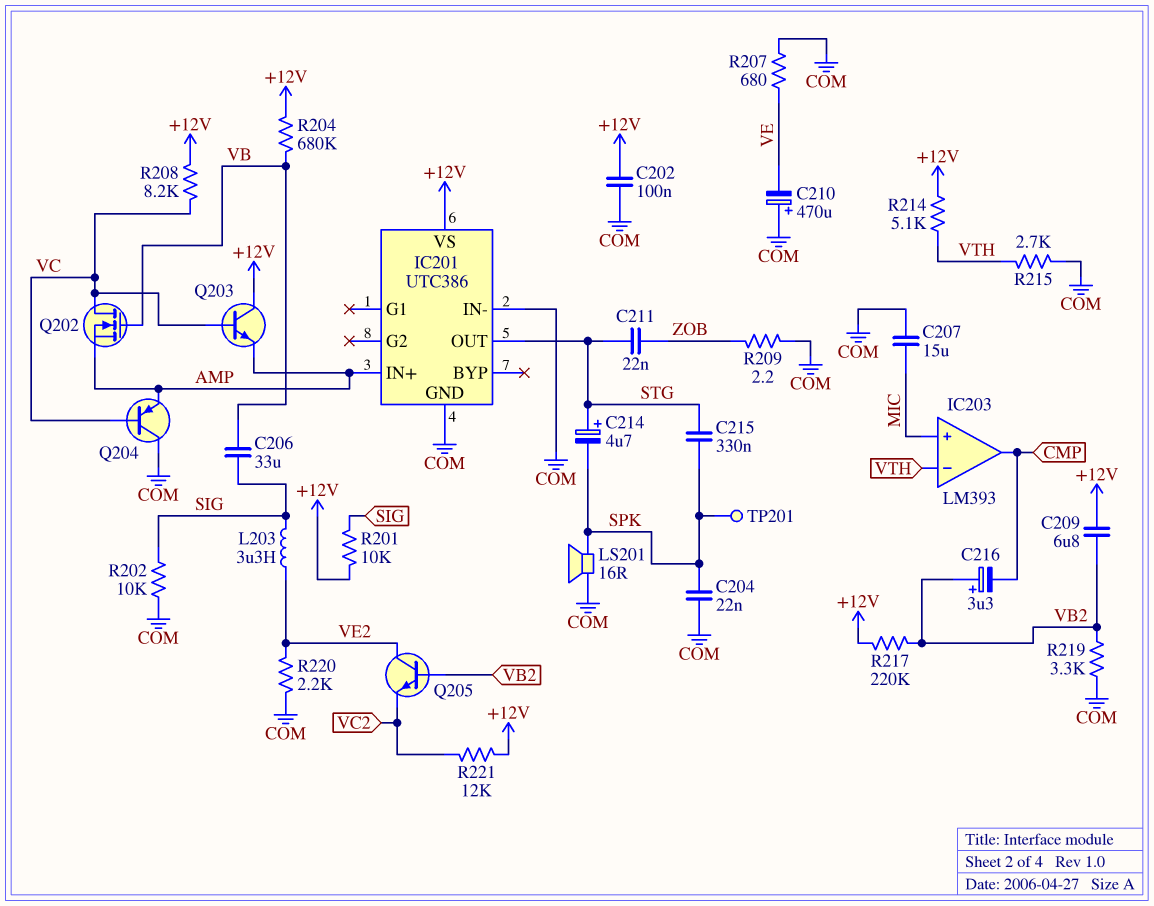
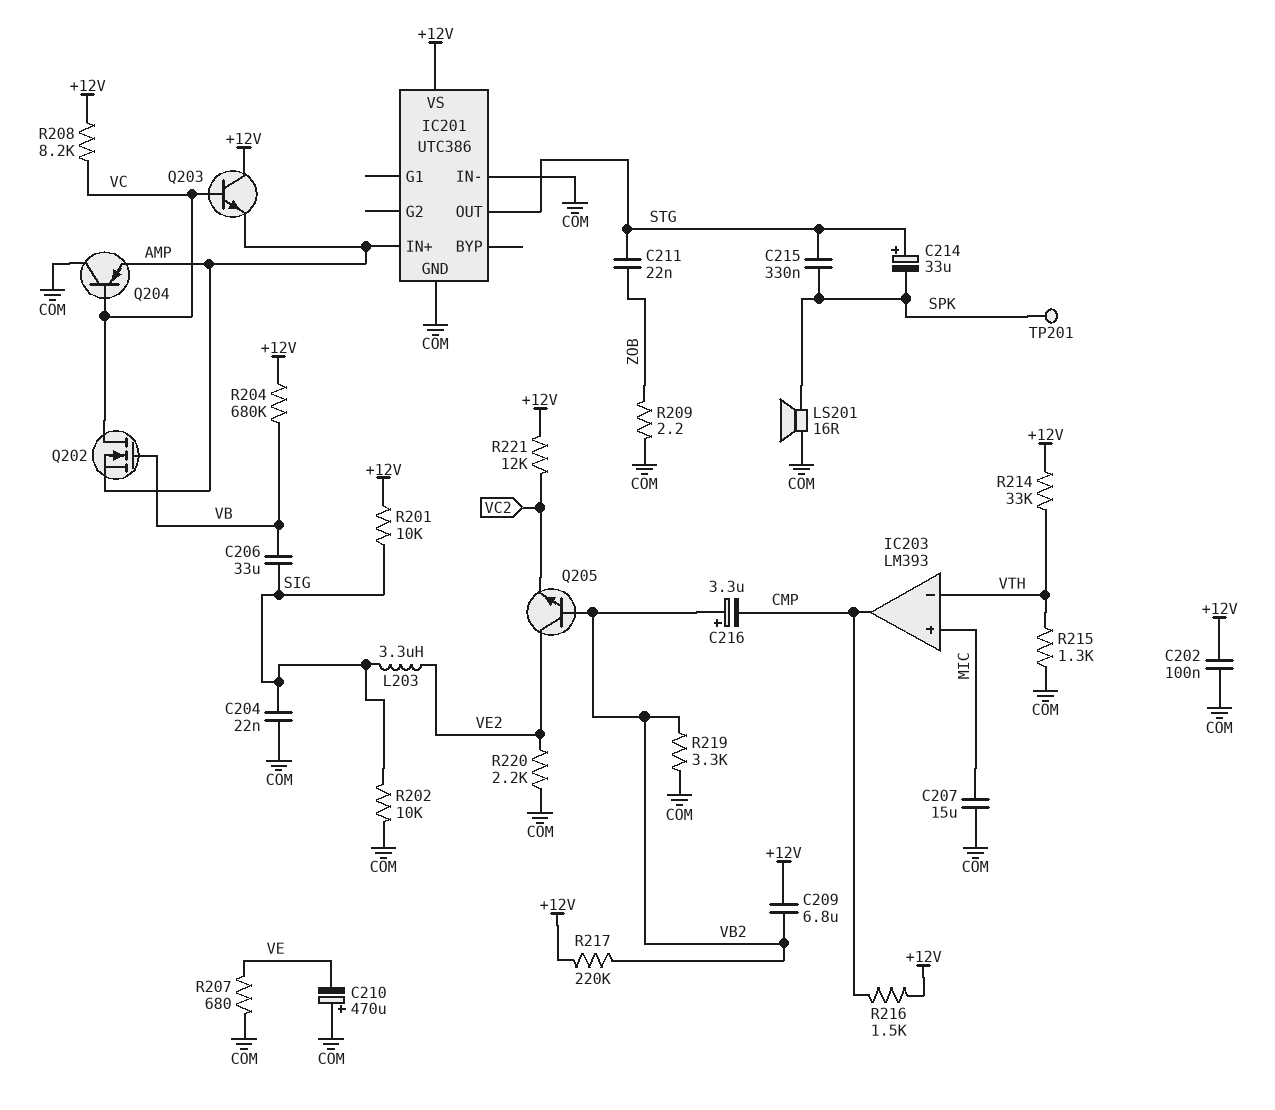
C204: 22nF (COM, SPK) -> 22nF (COM, SIG)
C214: 4.7uF (plus STG, minus SPK) -> 33uF (plus STG, minus SPK)
R214: 5.1k (+12V, VTH) -> 33k (+12V, VTH)
R215: 2.7k (COM, VTH) -> 1.3k (COM, VTH)
R216: none -> 1.5k (+12V, CMP)

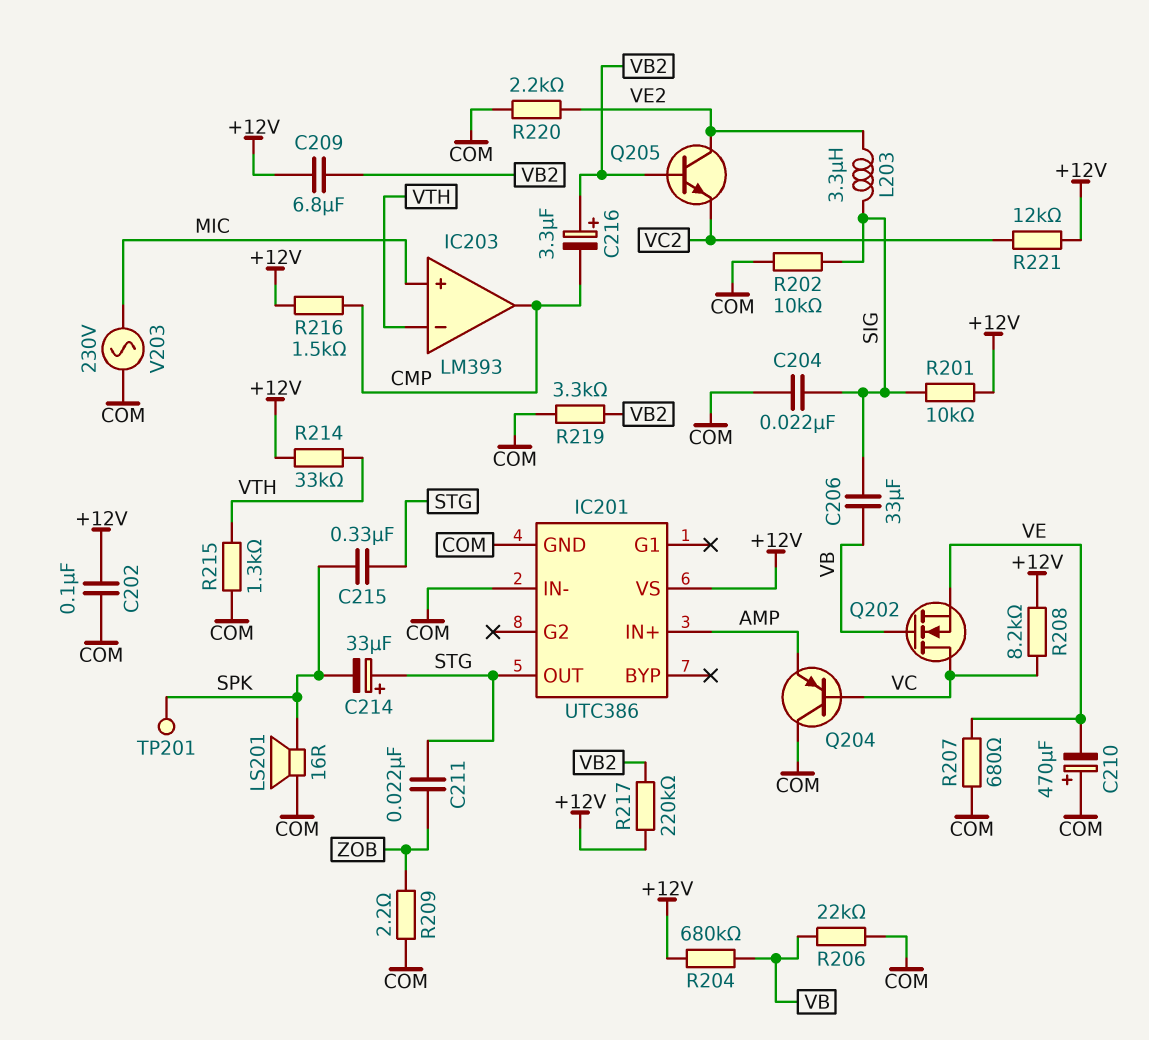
C207: 15uF (COM, MIC) -> none
Q202: NMOS (G VB, D VC, S AMP) -> NMOS (G VB, D VC, S VE)
Q203: NPN (B VC, C +12V, E AMP) -> none
R206: none -> 22k (COM, VB)
V203: none -> AC 230V (COM, MIC)

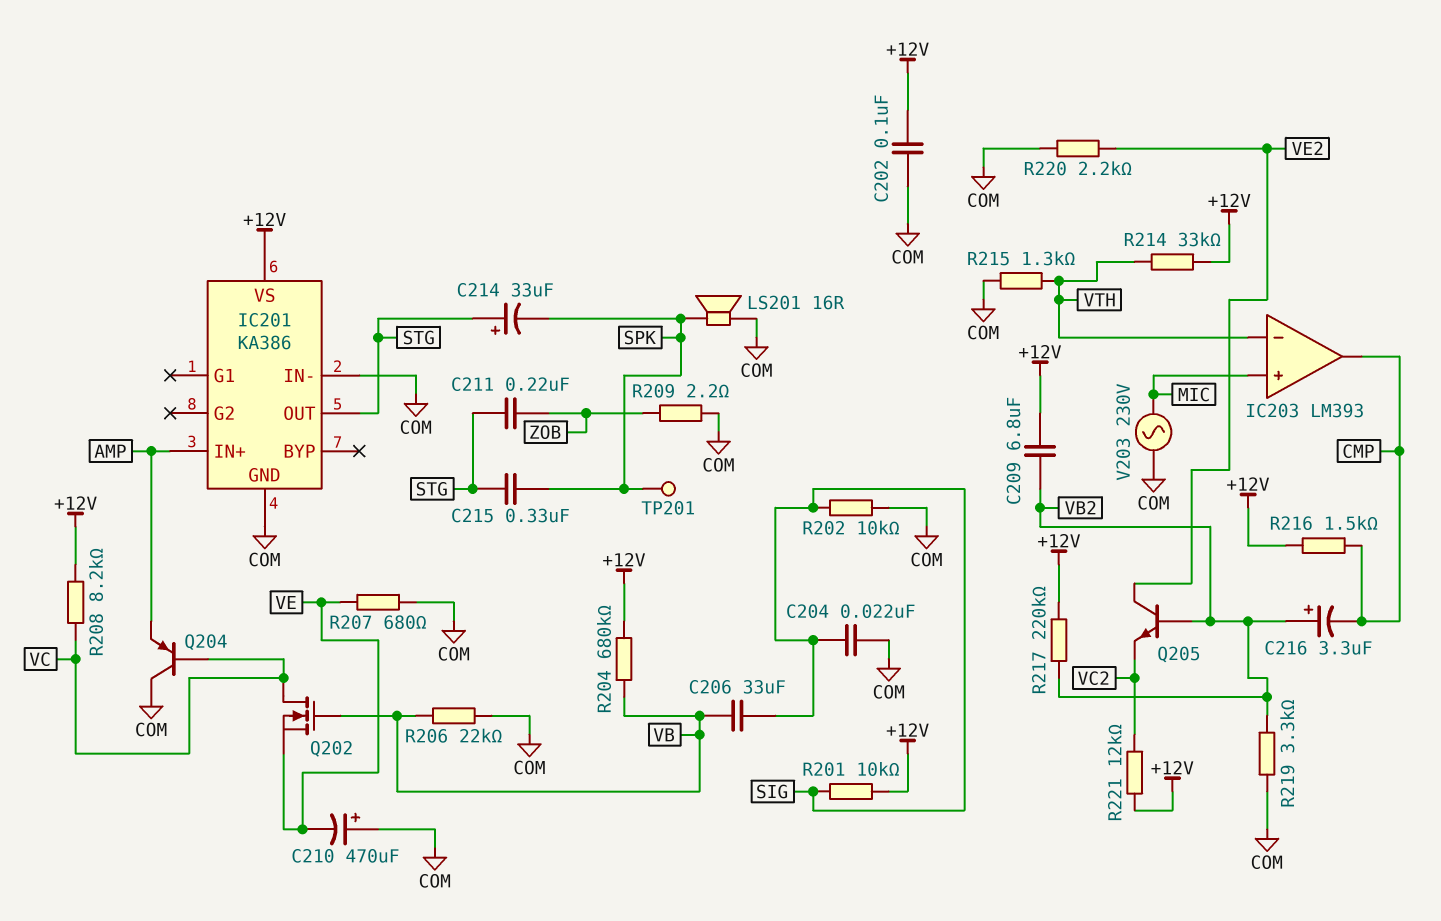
C211: 22nF (STG, ZOB) -> 220nF (STG, ZOB)
IC201: UTC386 -> KA386
L203: 3.3uH (SIG, VE2) -> none

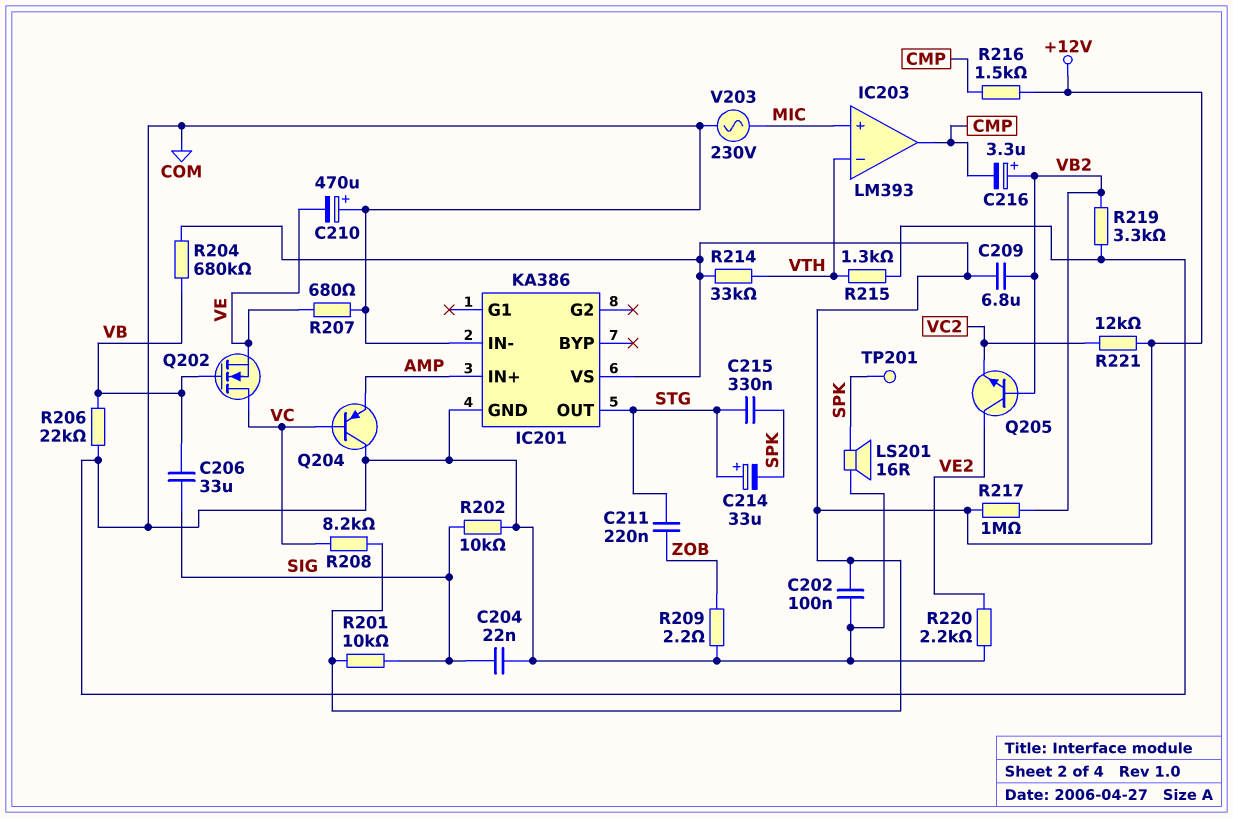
R217: 220k (+12V, VB2) -> 1M (+12V, VB2)

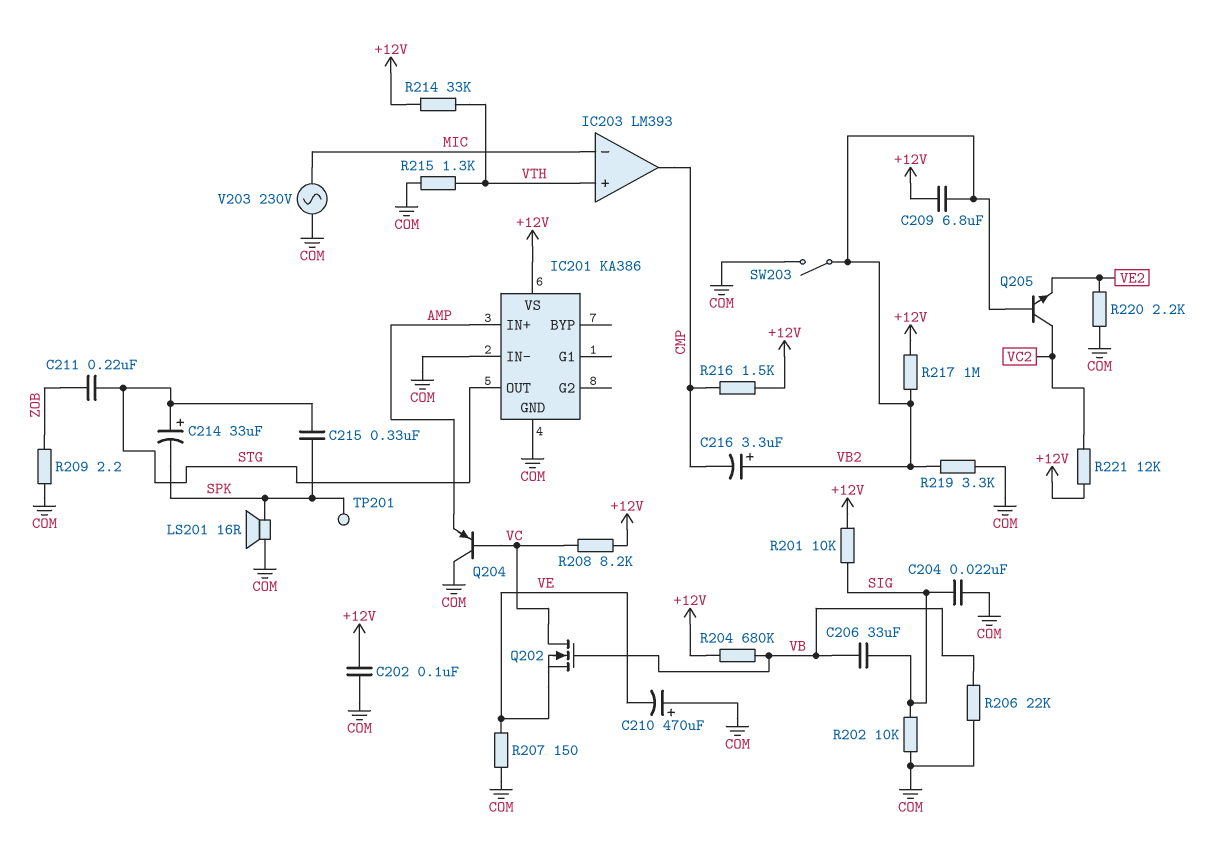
IC203 pin in+: MIC -> VTH
IC203 pin in-: VTH -> MIC
Q205: NPN (B VB2, C VE2, E VC2) -> NPN (B VB2, C VC2, E VE2)
R207: 680 (COM, VE) -> 150 (COM, VE)
SW203: none -> switch (COM, VB2)

